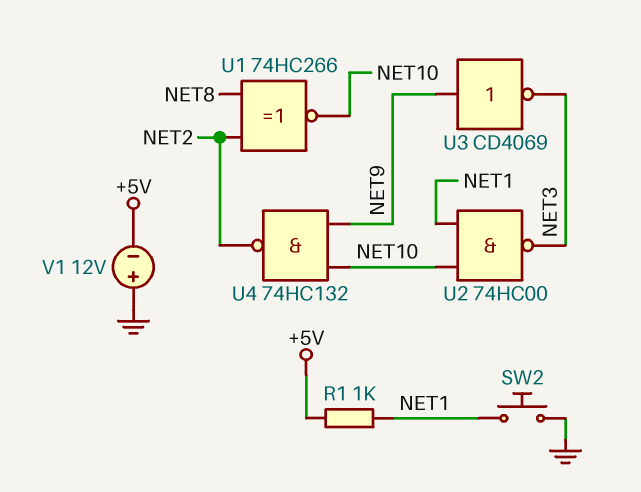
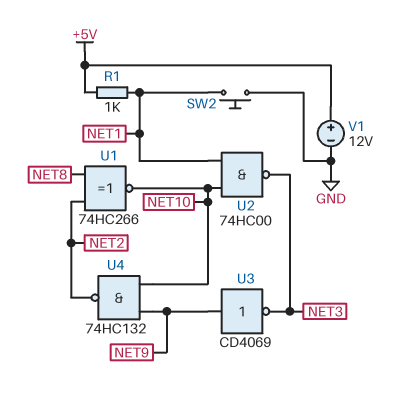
V1: 12V (plus GND, minus +5V) -> 12V (plus +5V, minus GND)

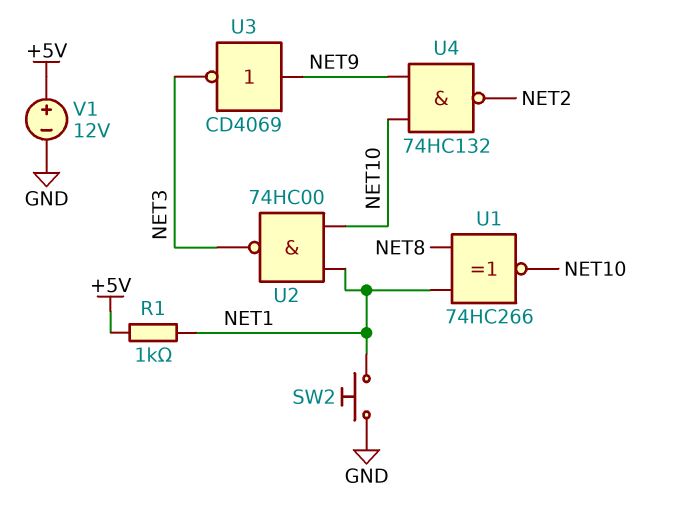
U1: XNOR 74HC266 (in NET2, in NET8, out NET10) -> XNOR 74HC266 (in NET1, in NET8, out NET10)

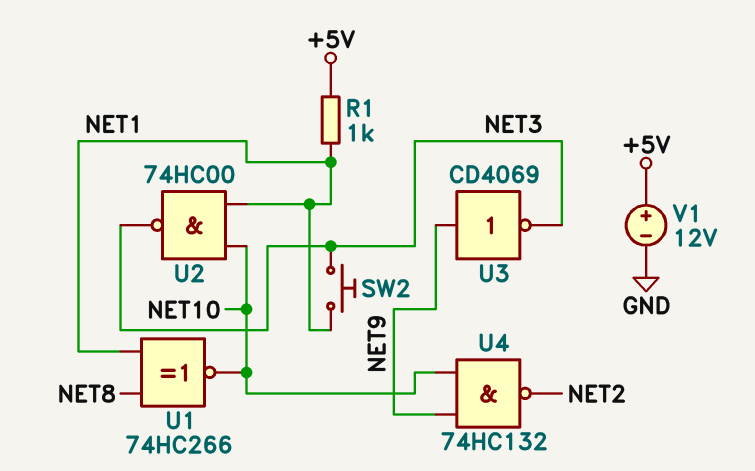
SW2: button (GND, NET1) -> button (NET1, NET3)

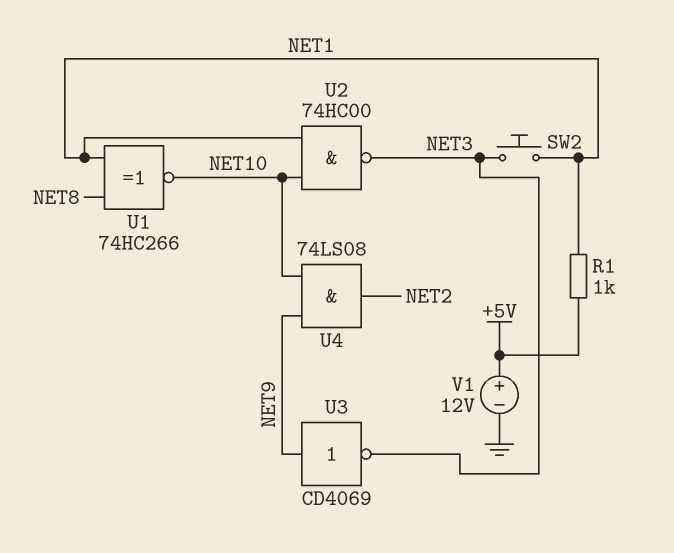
U4: NAND 74HC132 (in NET9, in NET10, out NET2) -> AND 74LS08 (in NET9, in NET10, out NET2)

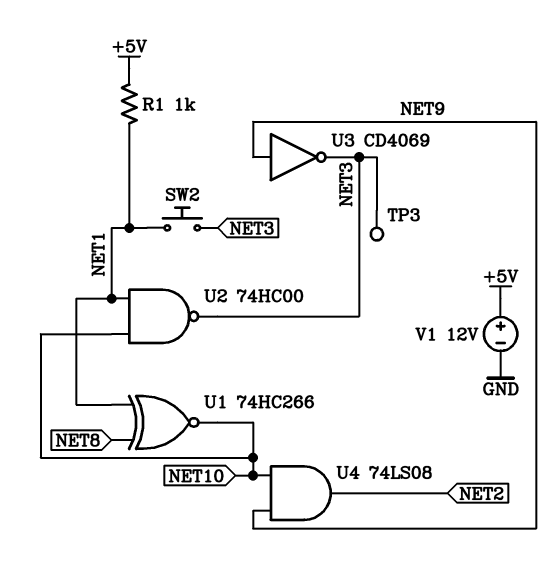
TP3: none -> test point (NET3)

